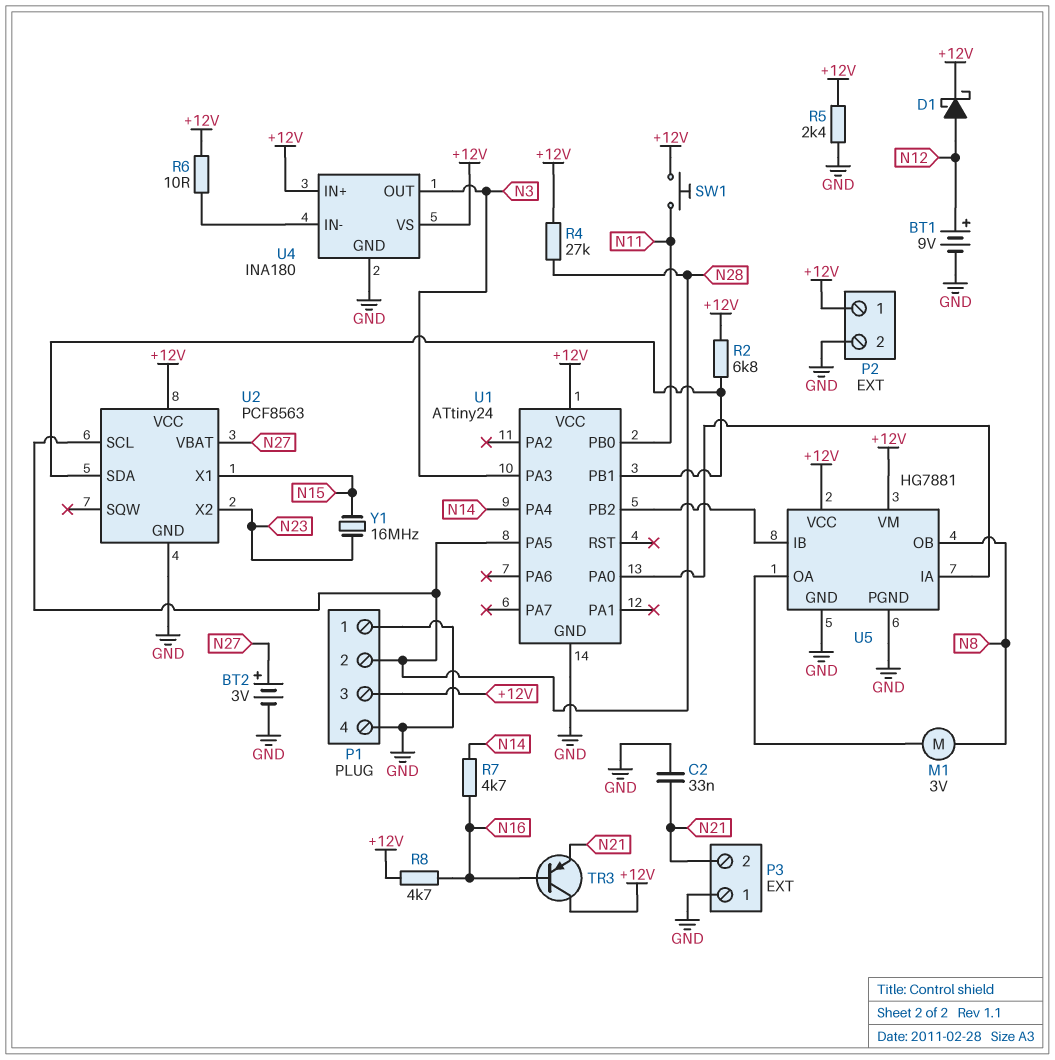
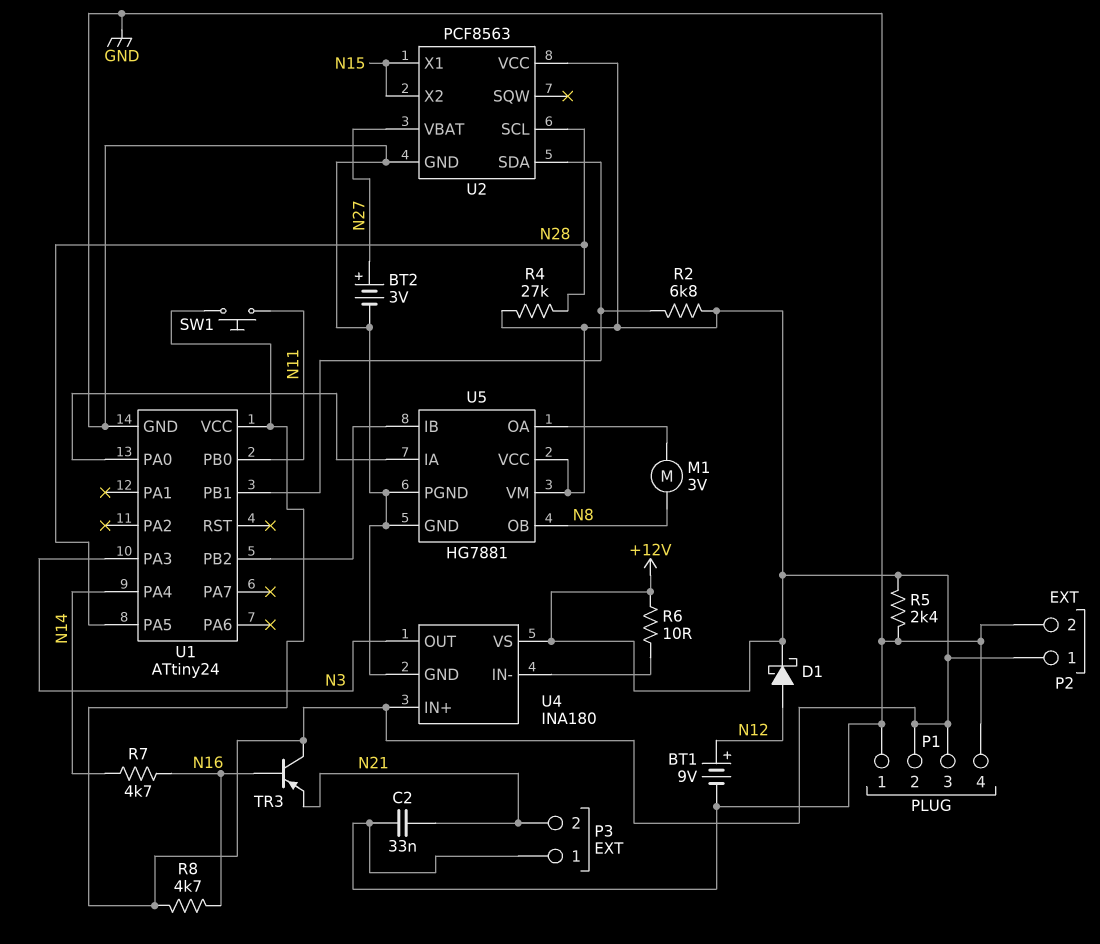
P1 pin 2: N28 -> +12V
U2 pin X2: N23 -> N15
Y1: 16MHz (N15, N23) -> none

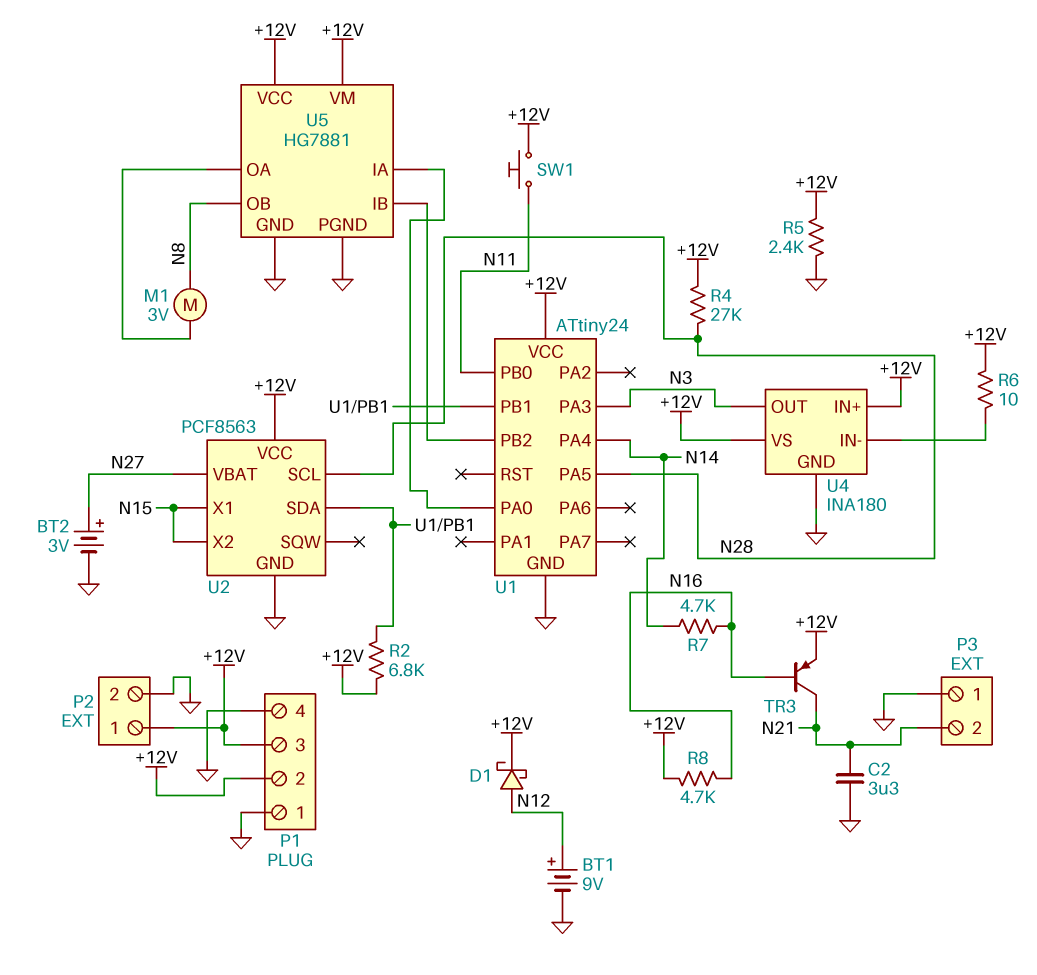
C2: 33nF (GND, N21) -> 3.3uF (GND, N21)
TR3: PNP (B N16, C +12V, E N21) -> PNP (B N16, C N21, E +12V)

